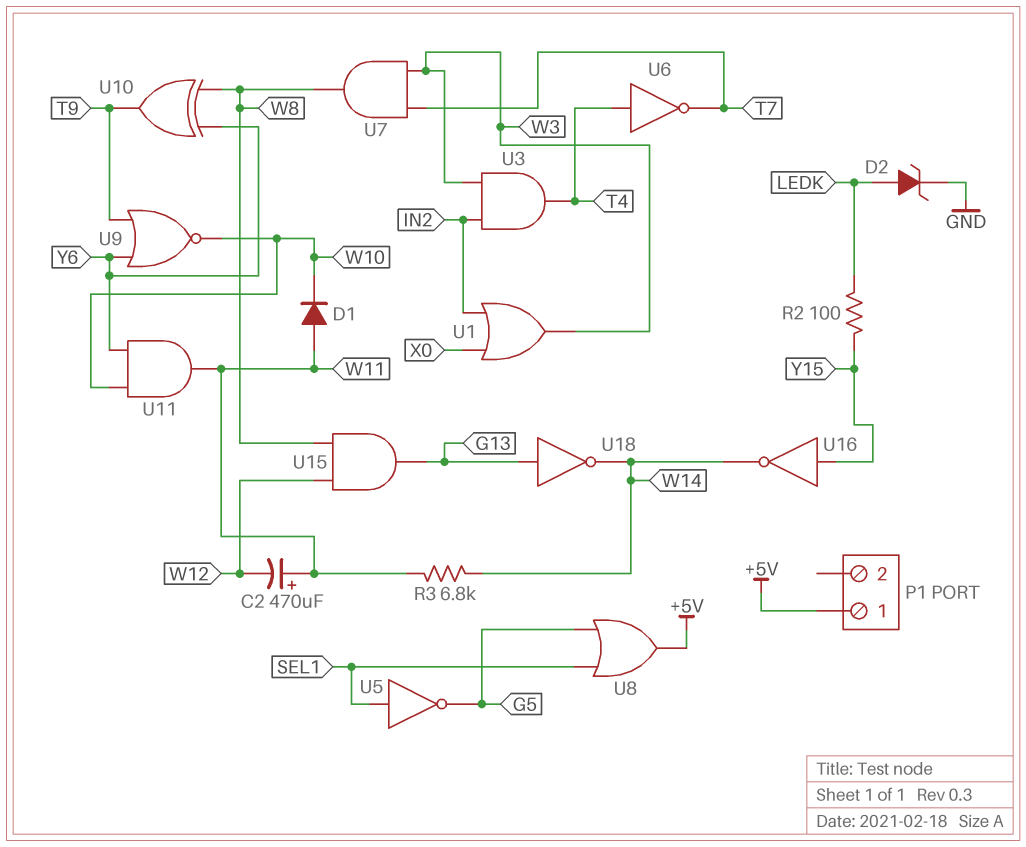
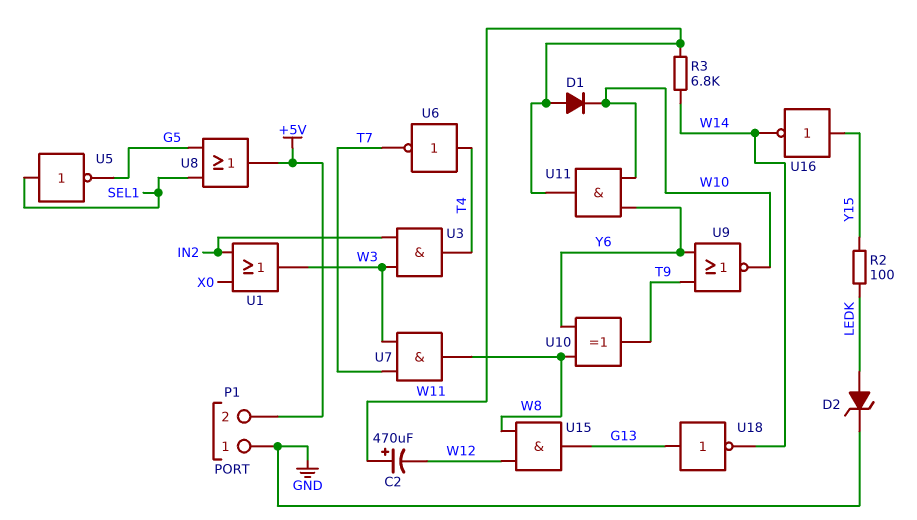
P1 pin 1: +5V -> GND
P1 pin 2: none -> +5V

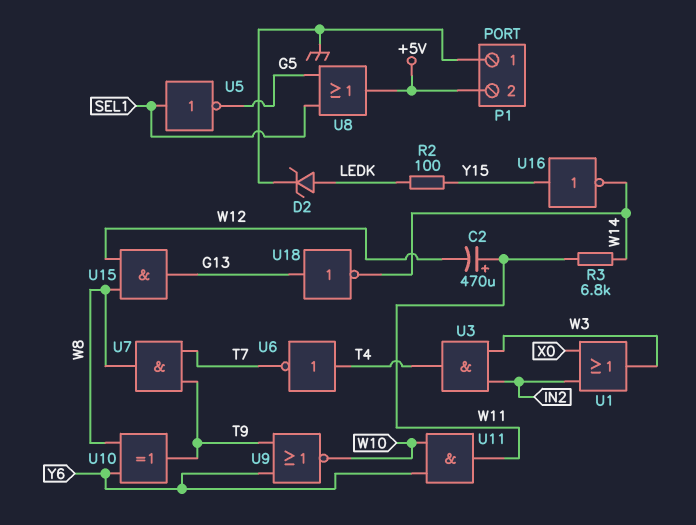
D1: diode (A W11, K W10) -> none
U7: AND (in T7, in W3, out W8) -> AND (in T7, in T9, out W8)

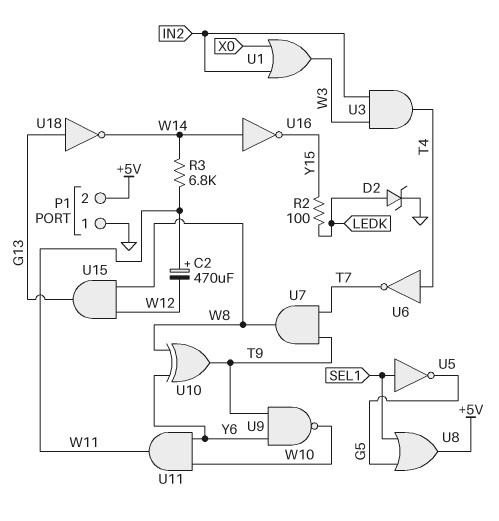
U9: NOR (in T9, in Y6, out W10) -> NAND (in T9, in Y6, out W10)
U16: NOT (in Y15, out W14) -> NOT (in W14, out Y15)

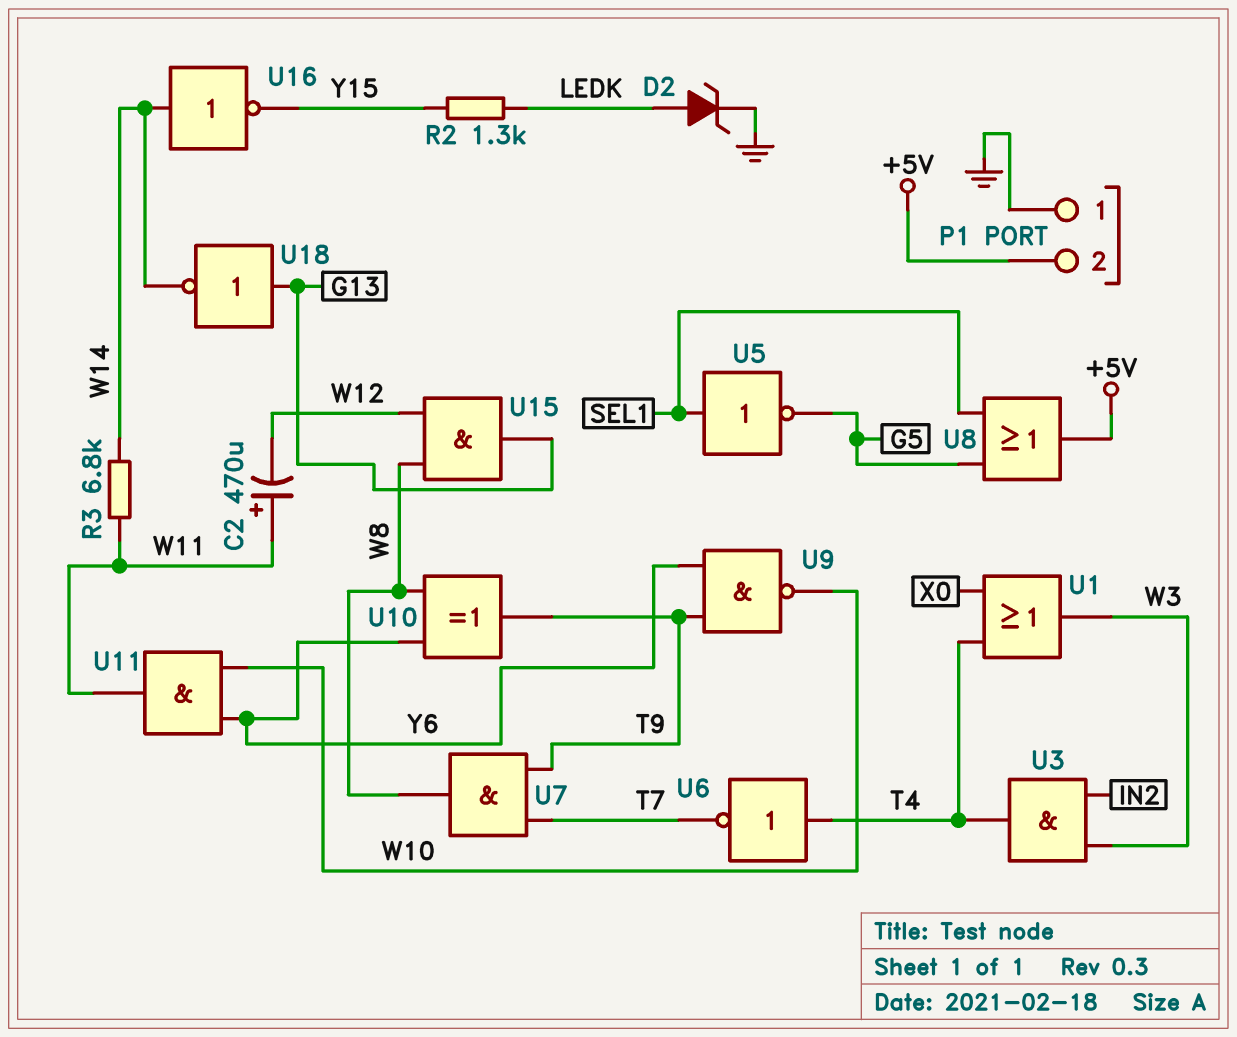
R2: 100 (LEDK, Y15) -> 1.3k (LEDK, Y15)
U1: OR (in IN2, in X0, out W3) -> OR (in T4, in X0, out W3)

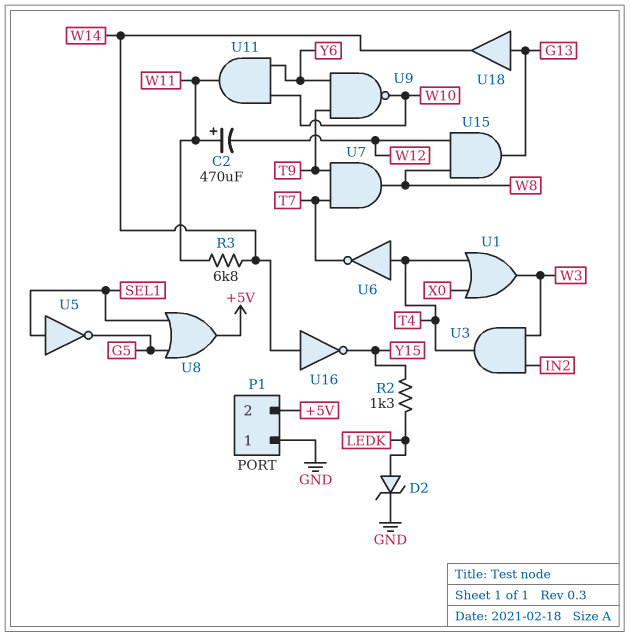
U10: XOR (in W8, in Y6, out T9) -> none
U18: NOT (in G13, out W14) -> buffer (in G13, out W14)

